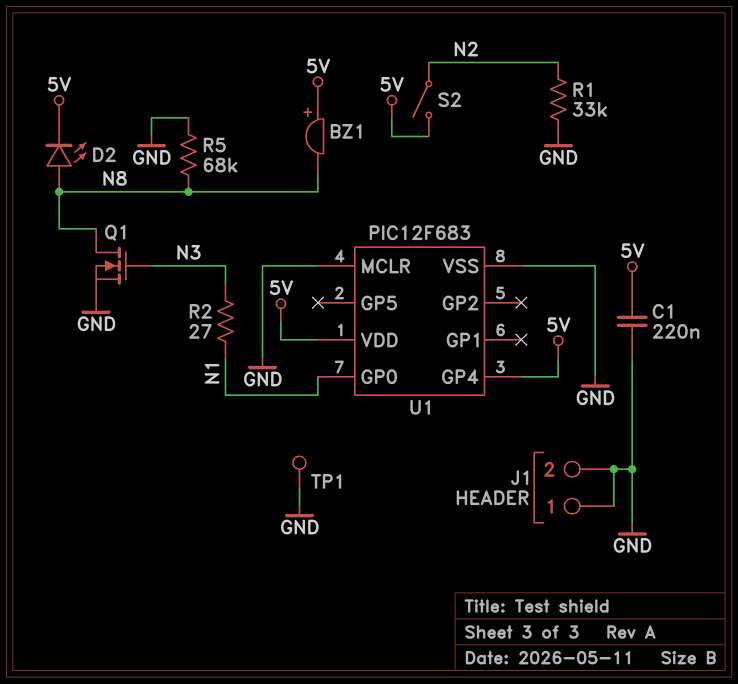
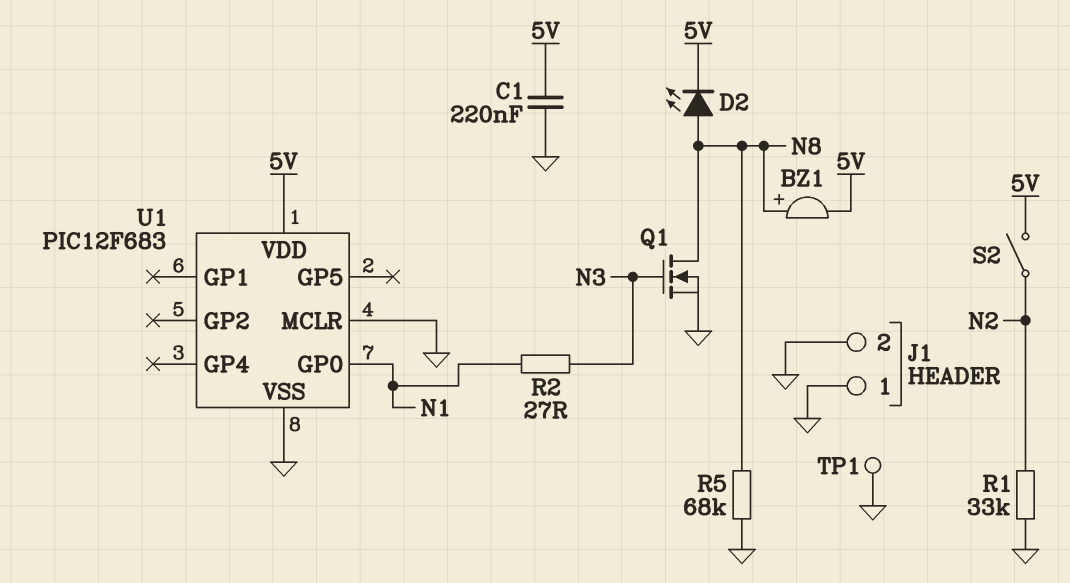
BZ1: buzzer (plus 5V, minus N8) -> buzzer (plus N8, minus 5V)
U1 pin GP4: 5V -> none

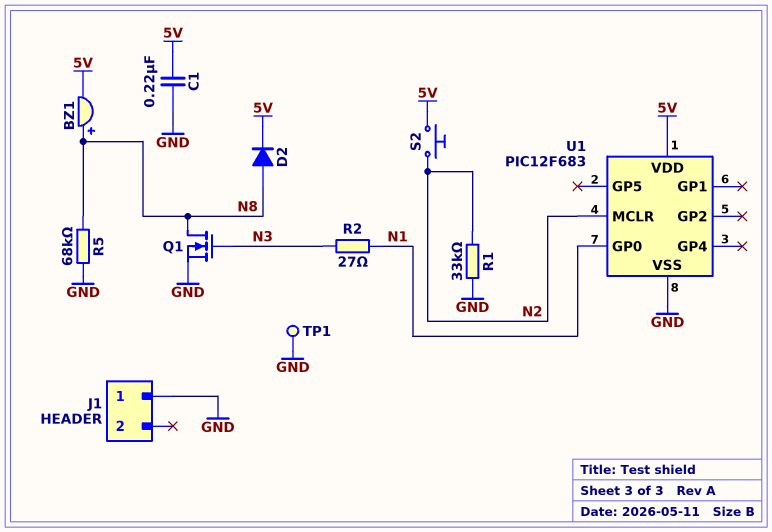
D2: LED (A N8, K 5V) -> diode (A N8, K 5V)
J1 pin 2: GND -> none
S2: switch (5V, N2) -> button (5V, N2)
U1 pin MCLR: GND -> N2

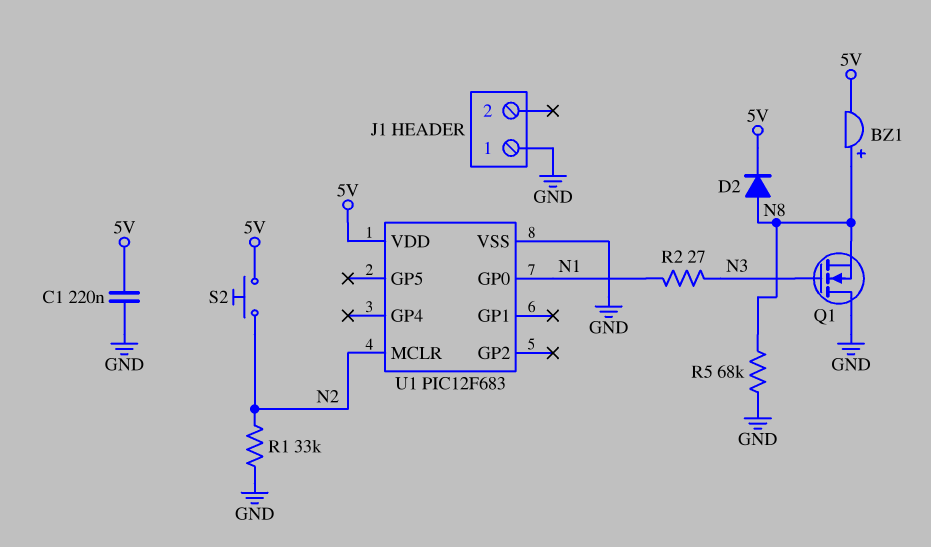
Q1: NMOS (G N3, D N8, S GND) -> NMOS (G N3, D GND, S N8)
TP1: test point (GND) -> none

